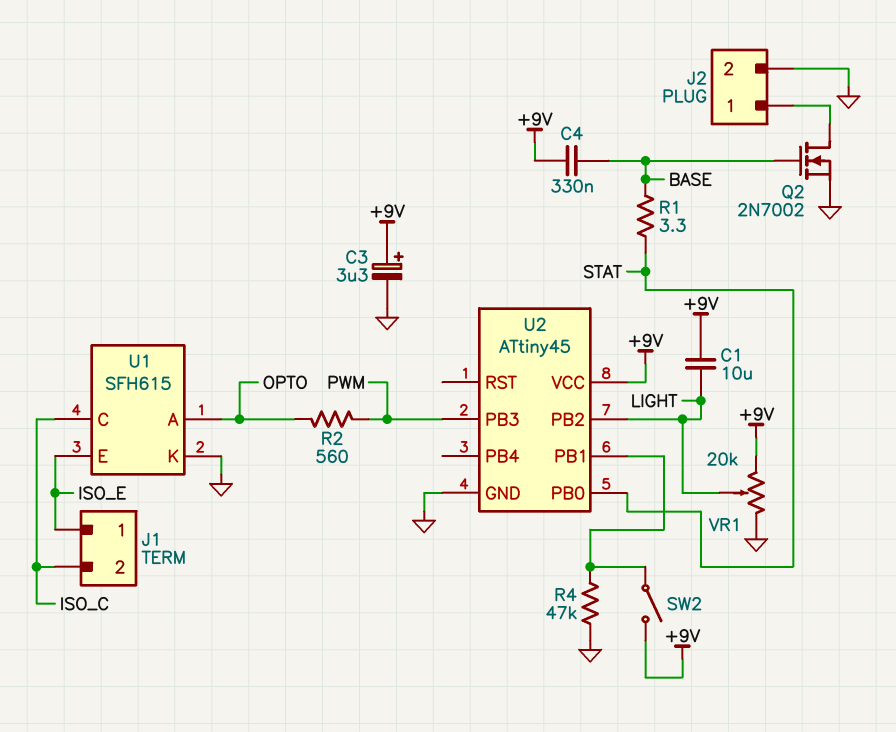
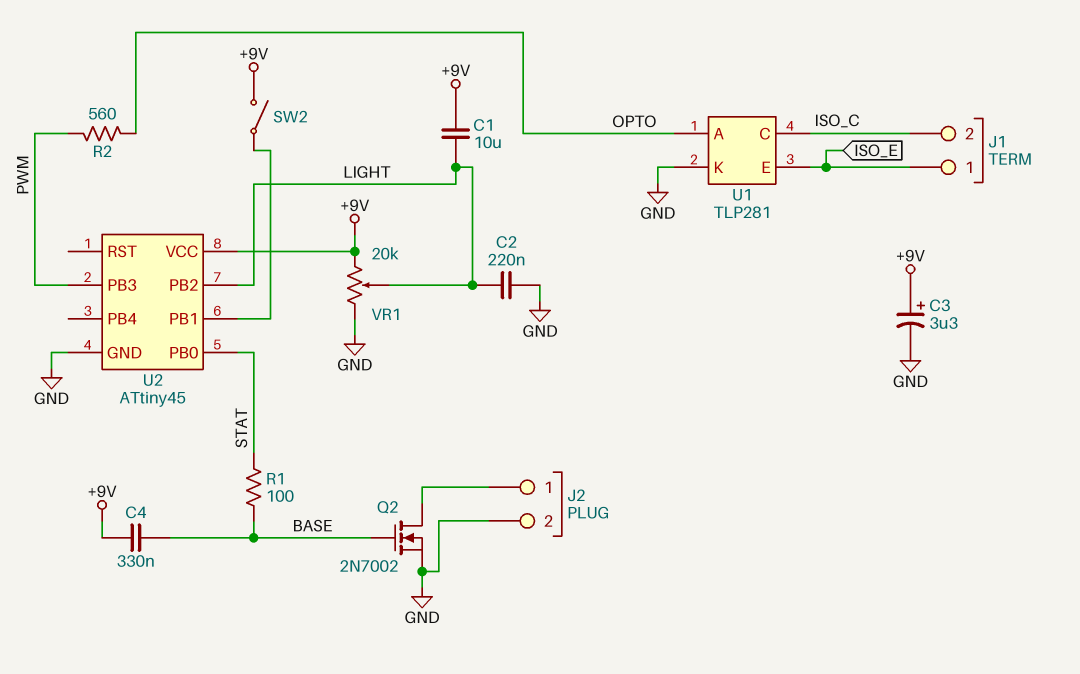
C2: none -> 220nF (GND, LIGHT)
R1: 3.3 (BASE, STAT) -> 100 (BASE, STAT)
R4: 47k (GND, U2/PB1) -> none
U1: SFH615 -> TLP281

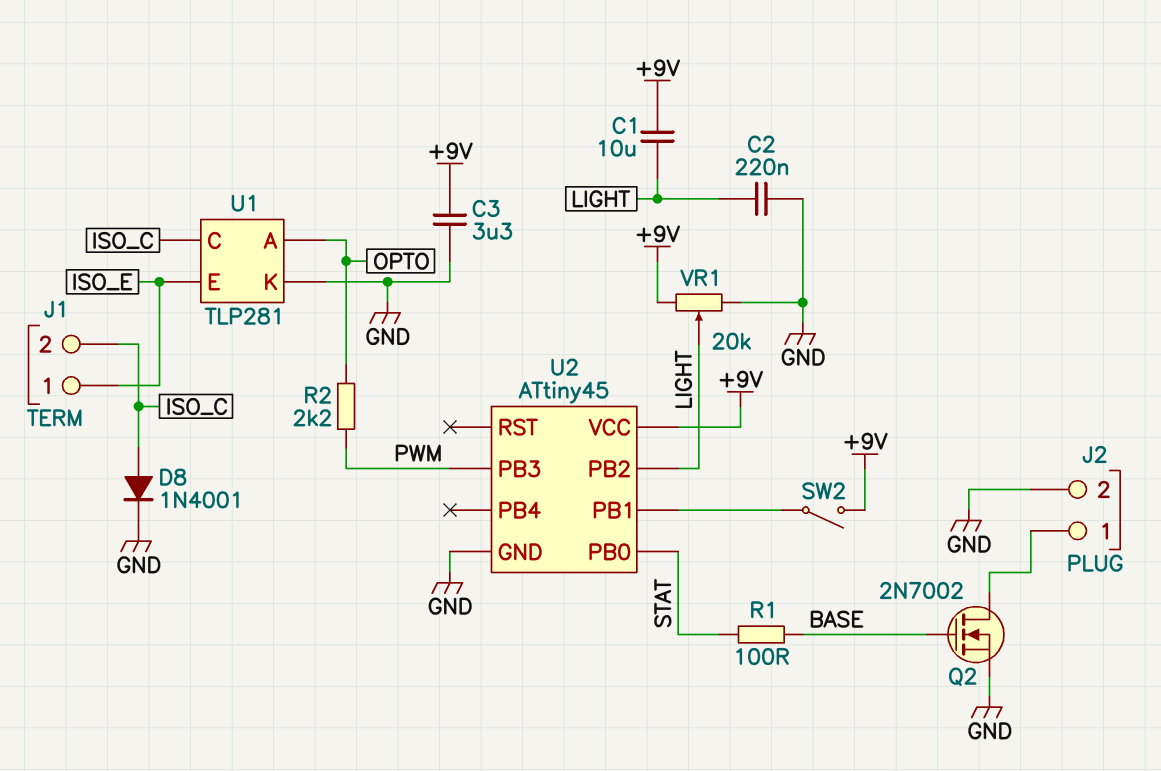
C3: 3.3uF (plus +9V, minus GND) -> 3.3uF (+9V, GND)
C4: 330nF (+9V, BASE) -> none
D8: none -> diode 1N4001 (A ISO_C, K GND)
R2: 560 (OPTO, PWM) -> 2.2k (OPTO, PWM)

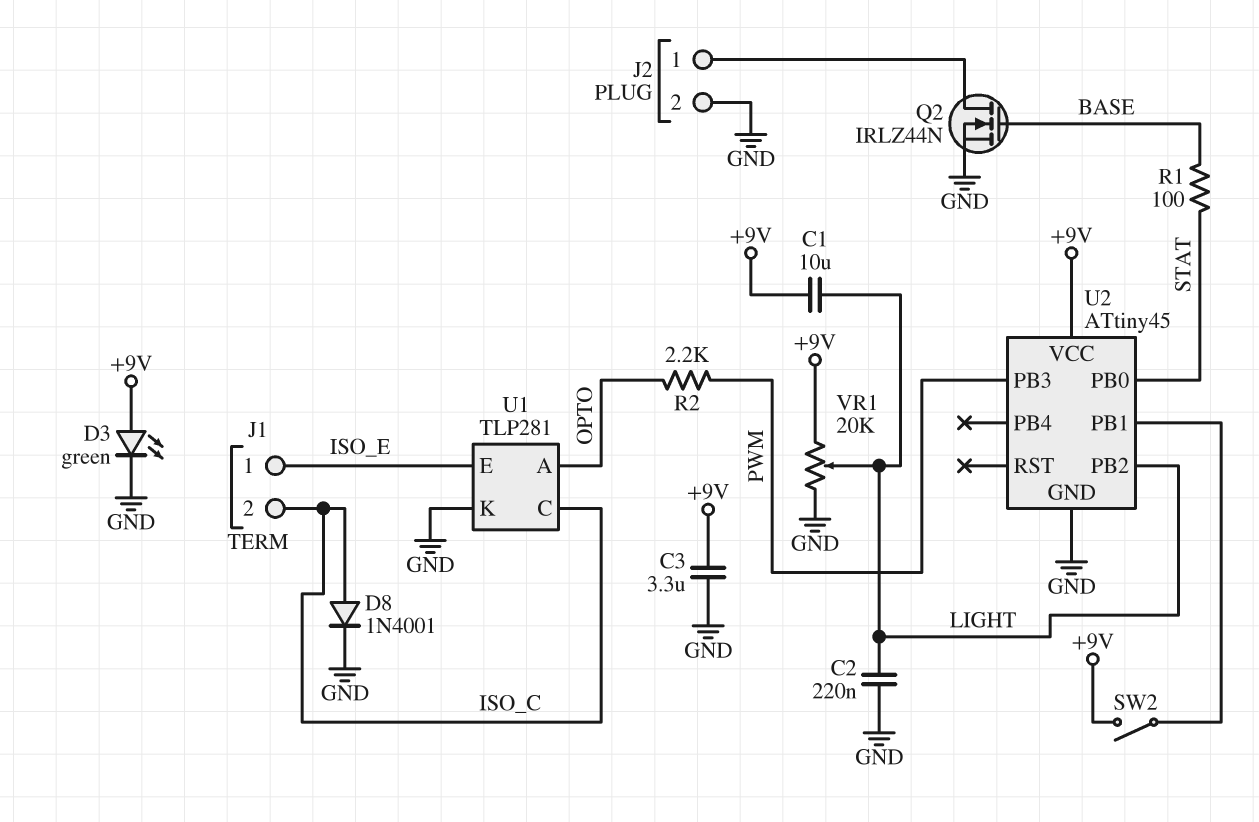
D3: none -> LED green (A +9V, K GND)
Q2: NMOS 2N7002 (G BASE, D J2/1, S GND) -> NMOS IRLZ44N (G BASE, D J2/1, S GND)

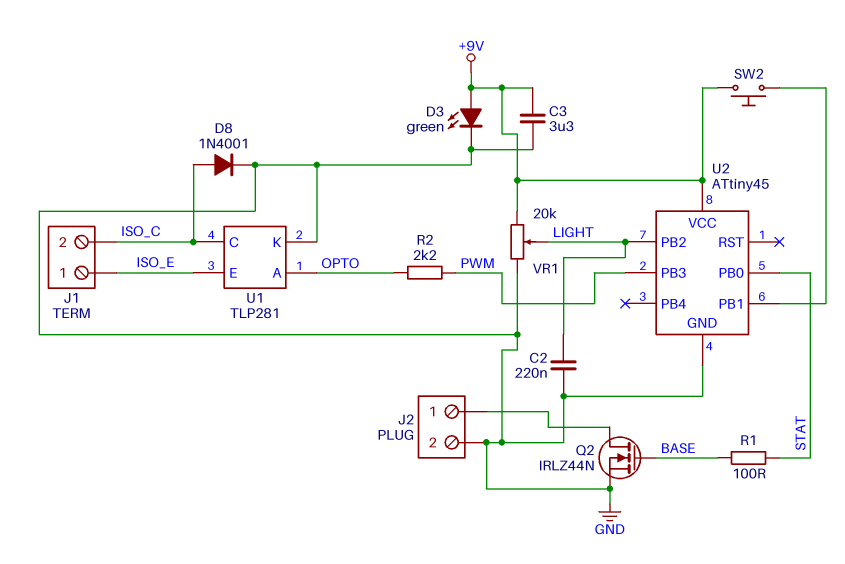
C1: 10uF (+9V, LIGHT) -> none
SW2: switch (+9V, U2/PB1) -> button (+9V, U2/PB1)

